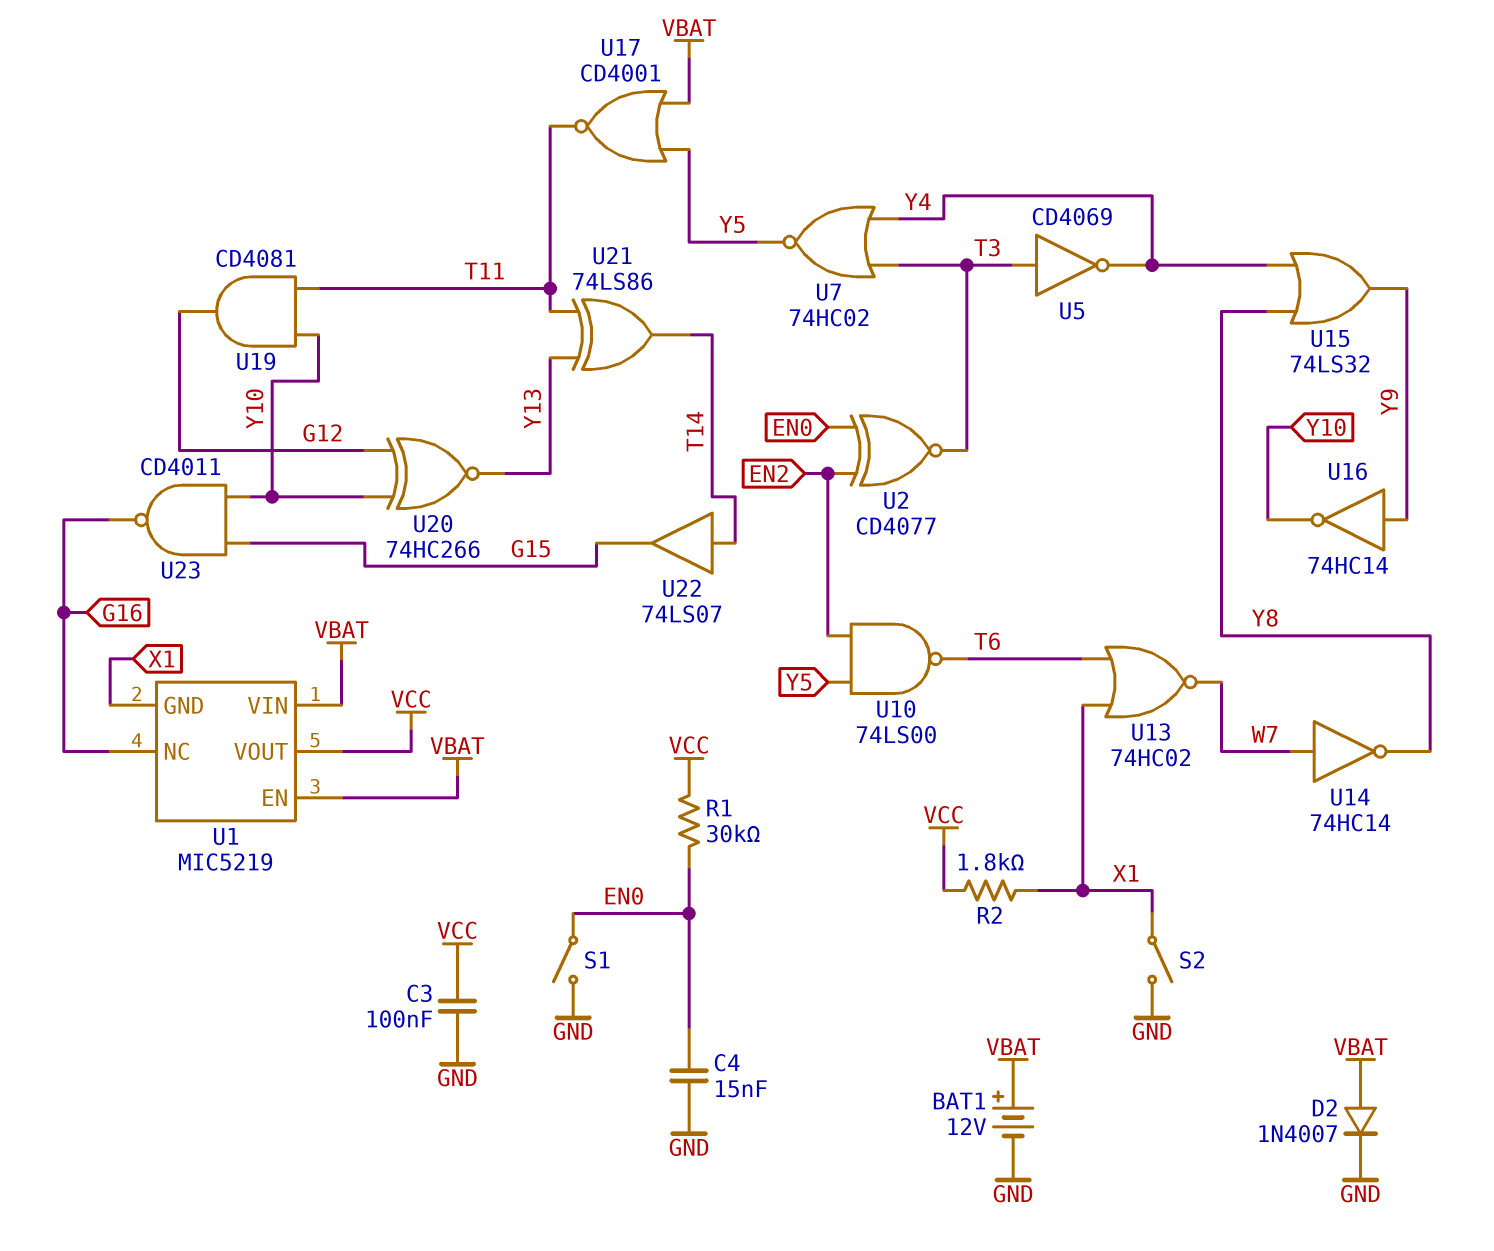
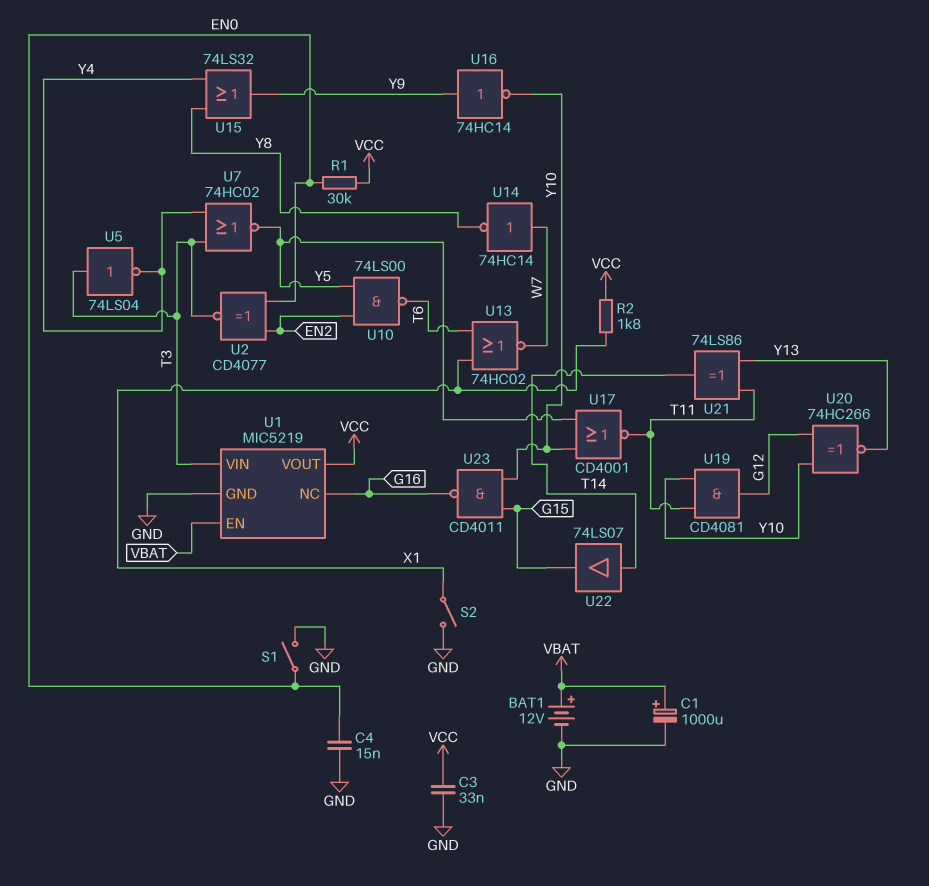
C1: none -> 1000uF (plus VBAT, minus GND)
C3: 100nF (GND, VCC) -> 33nF (GND, VCC)
D2: diode 1N4007 (A VBAT, K GND) -> none
U1 pin GND: X1 -> GND
U1 pin VIN: VBAT -> T3
U5: NOT CD4069 (in T3, out Y4) -> NOT 74LS04 (in T3, out Y4)
U17: NOR CD4001 (in VBAT, in Y5, out T11) -> NOR CD4001 (in Y5, in Y10, out T11)

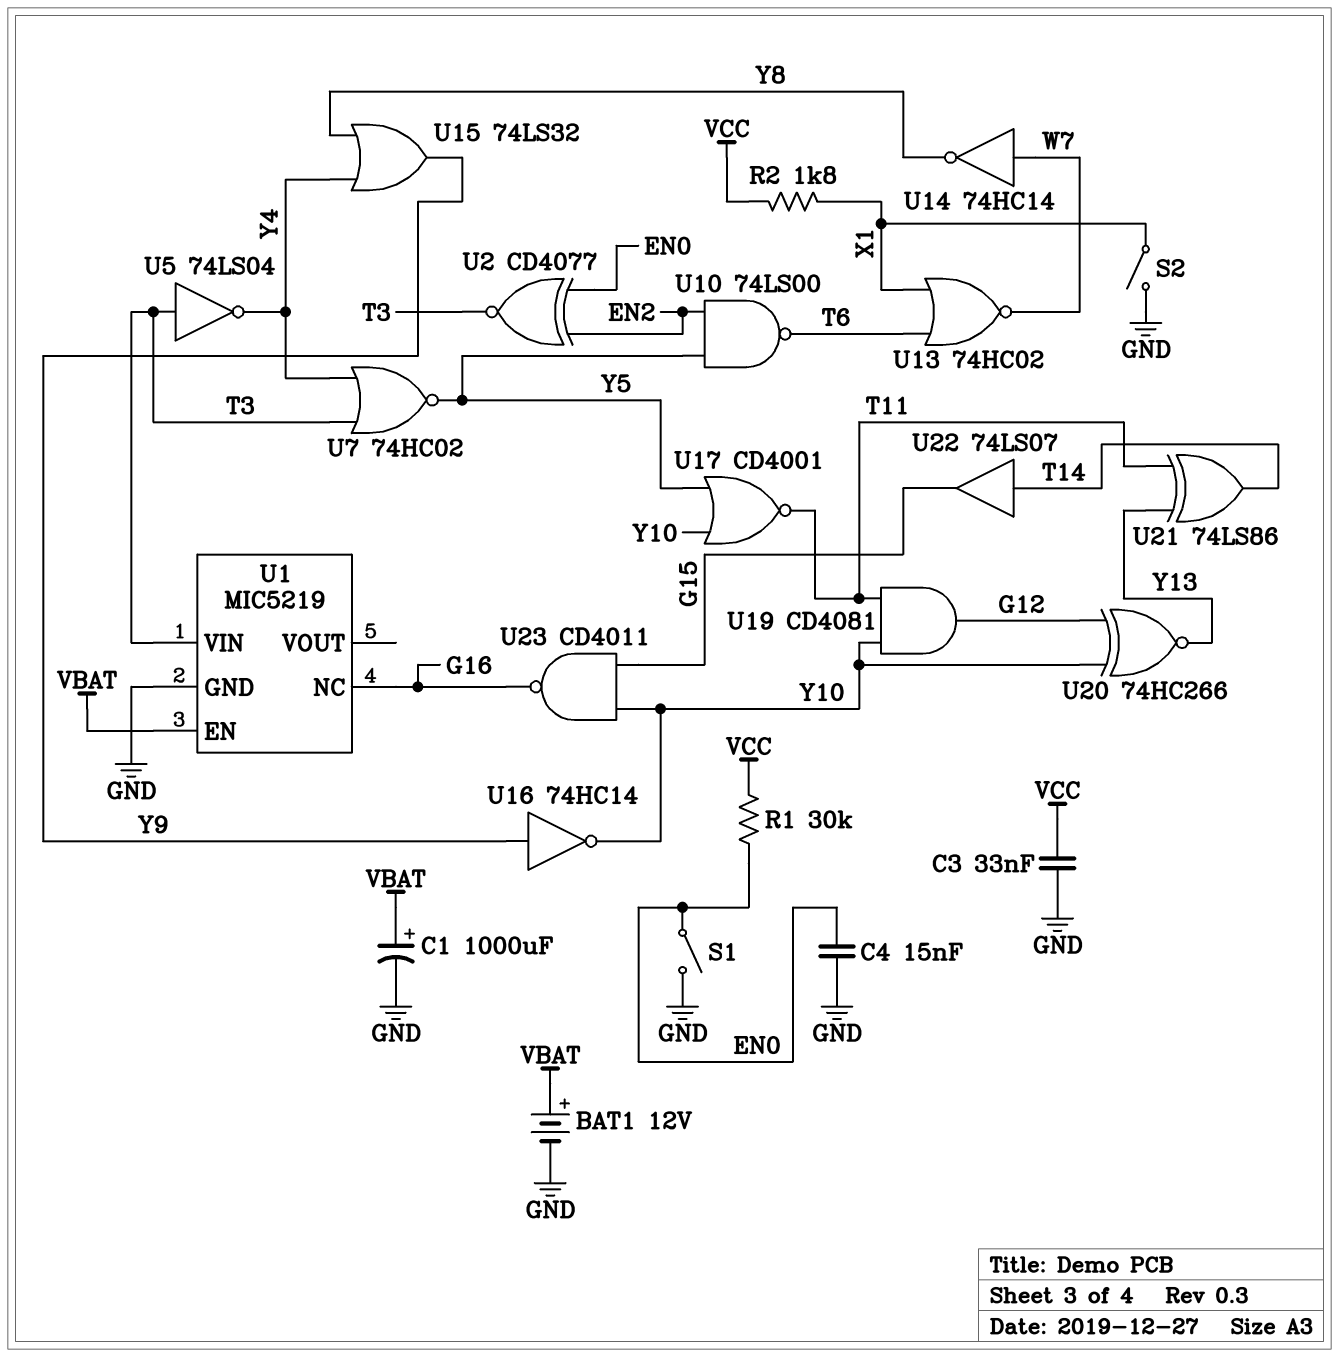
U1 pin VOUT: VCC -> none

